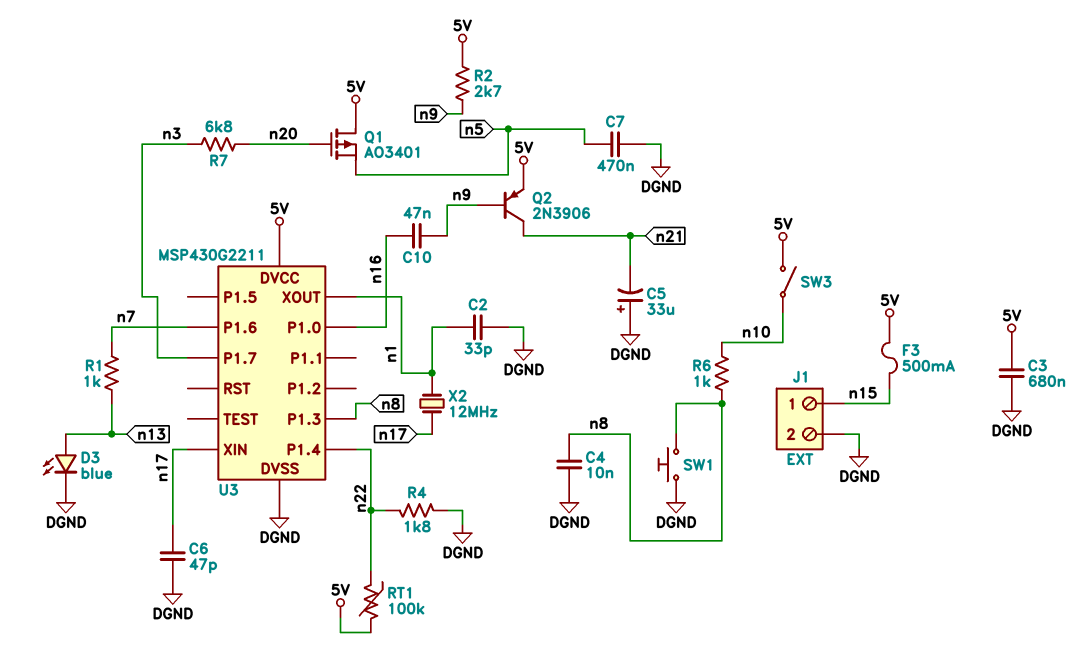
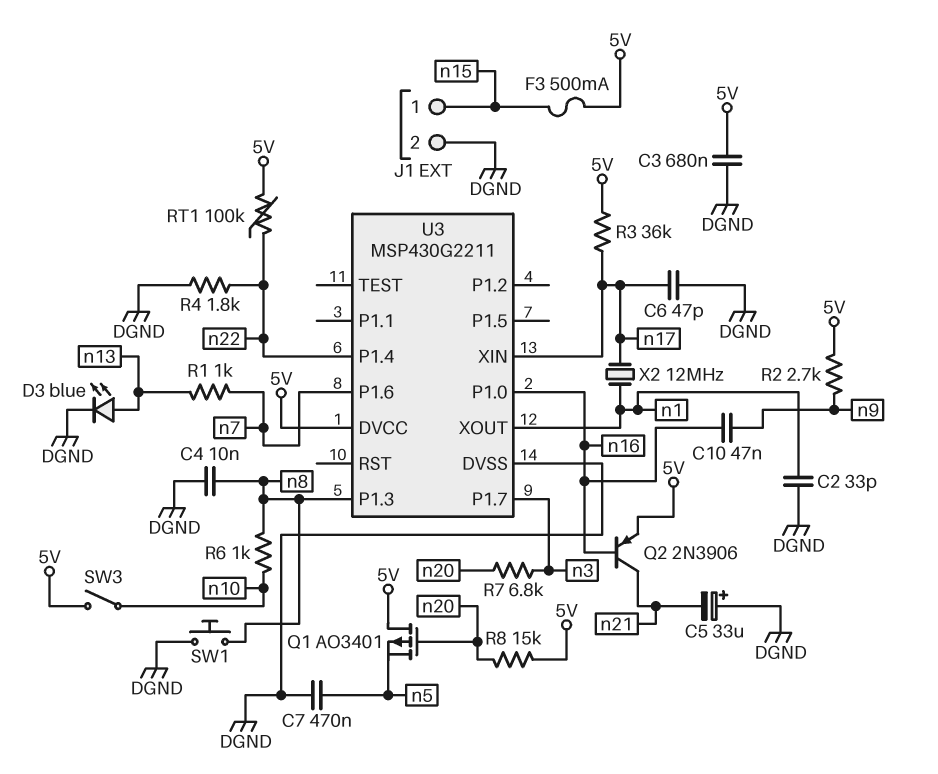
Q2: PNP 2N3906 (B n9, C n21, E 5V) -> PNP 2N3906 (B n16, C n21, E 5V)
R3: none -> 36k (5V, n17)
R8: none -> 15k (5V, n20)

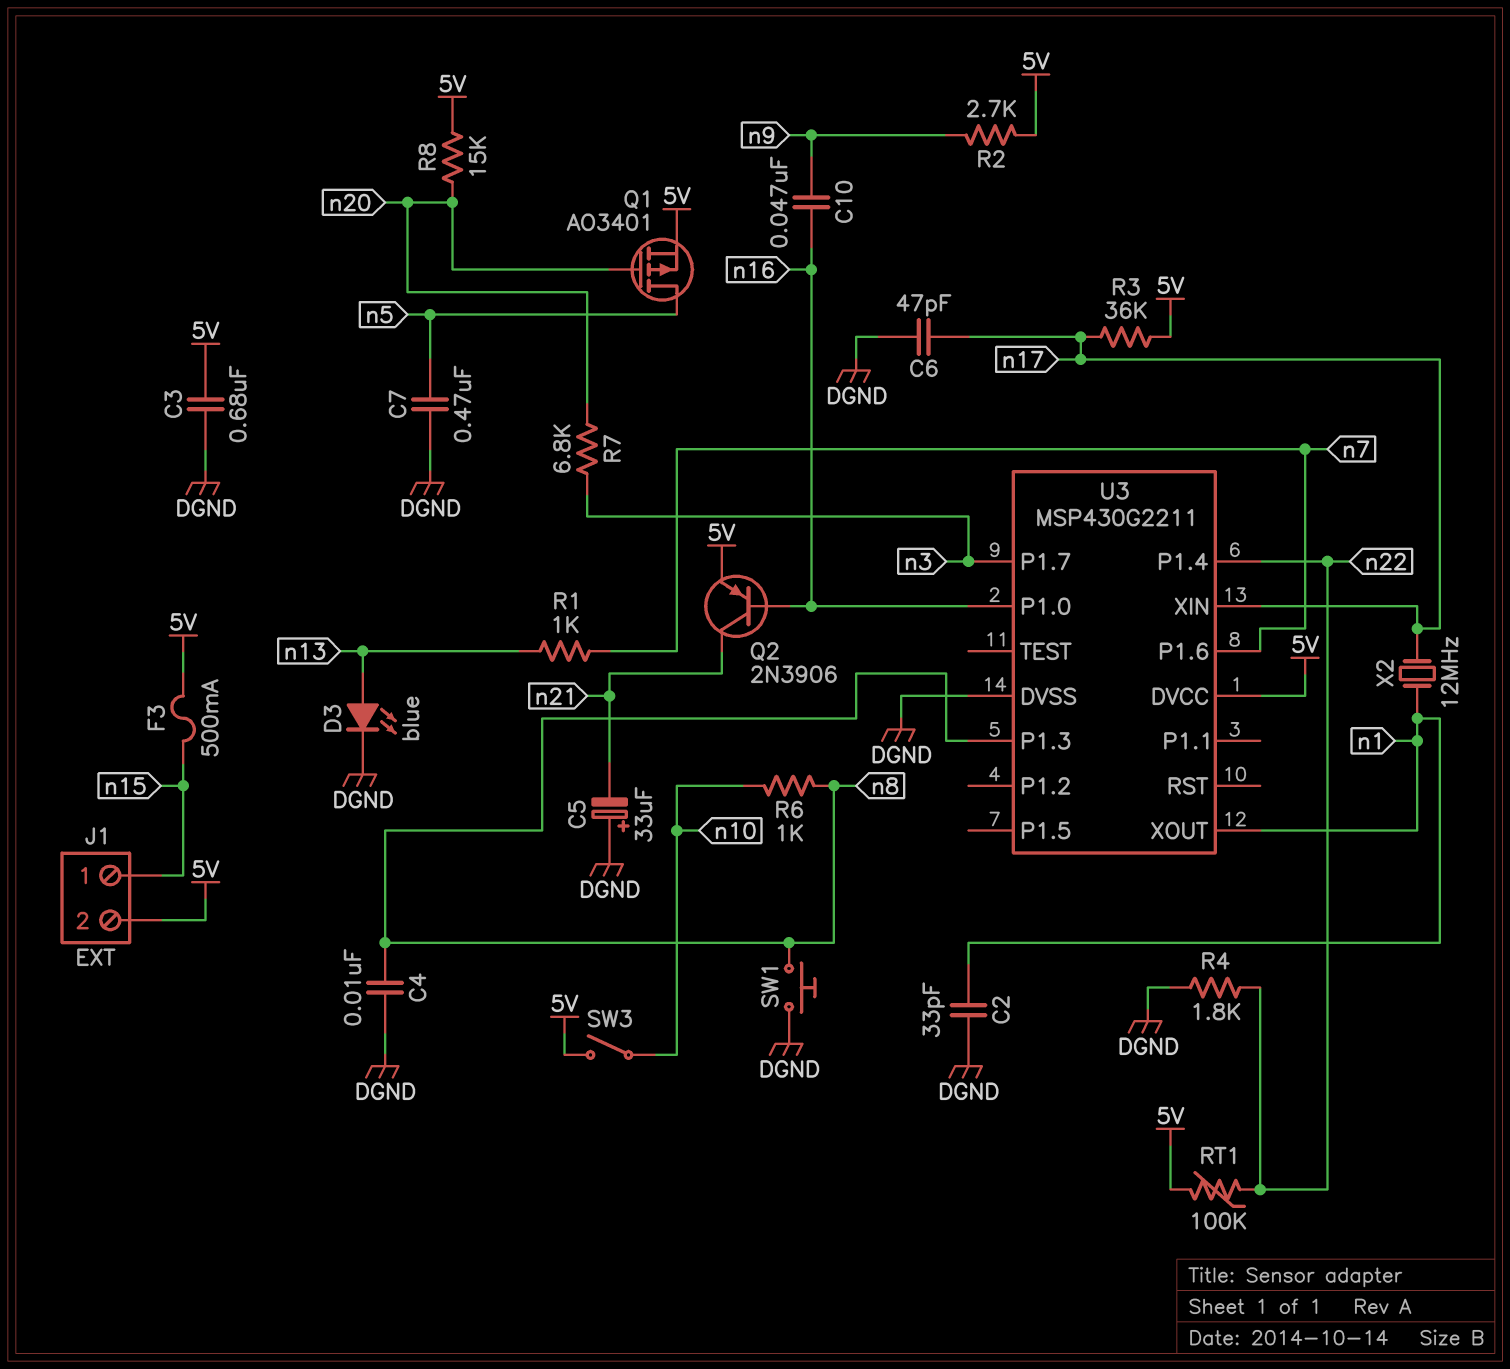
J1 pin 2: DGND -> 5V
Q1: PMOS AO3401 (G n20, D 5V, S n5) -> PMOS AO3401 (G n20, D n5, S 5V)

